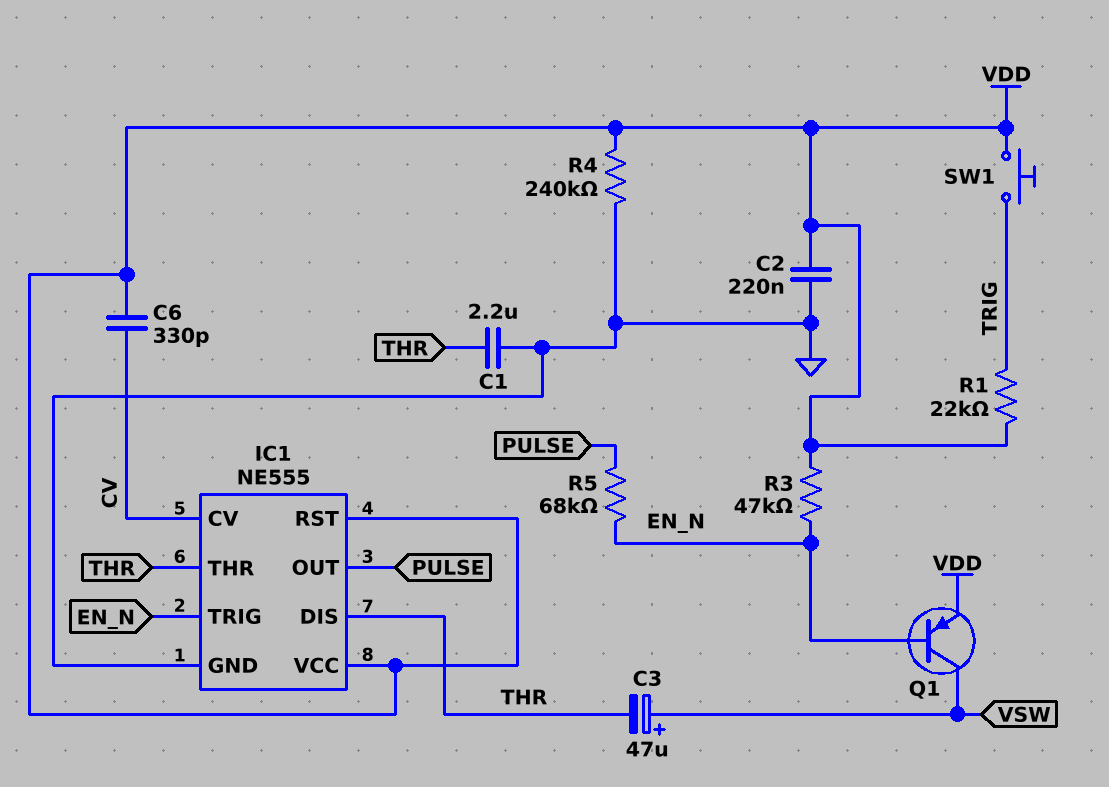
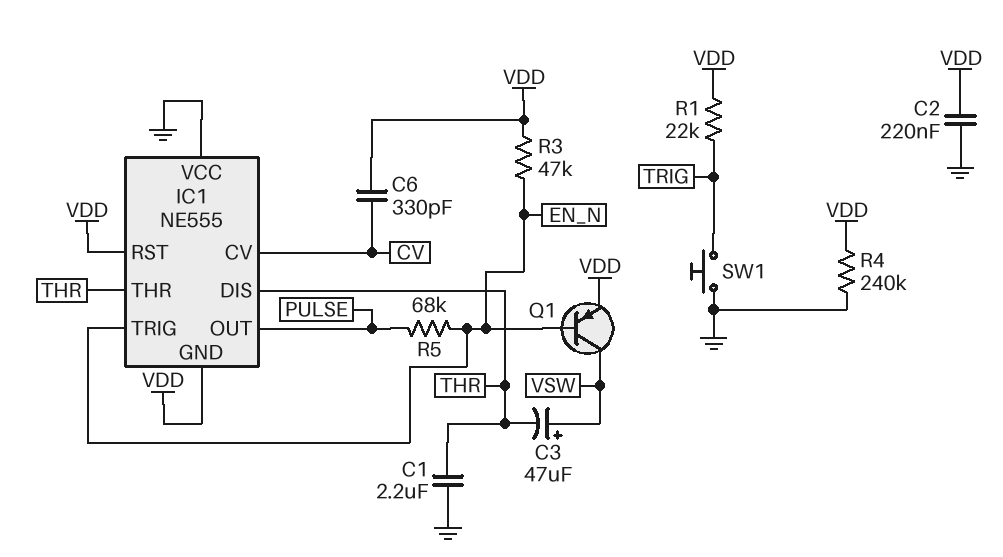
IC1 pin GND: GND -> VDD
IC1 pin VCC: VDD -> GND
SW1: button (TRIG, VDD) -> button (GND, TRIG)

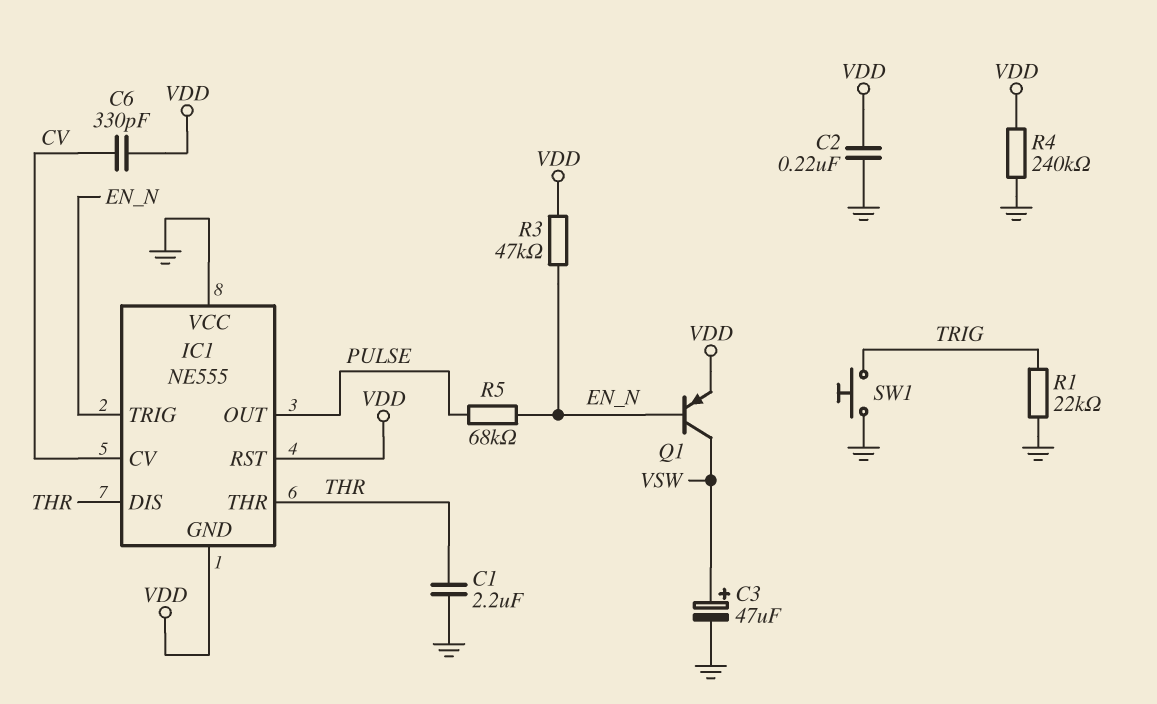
C3: 47uF (plus VSW, minus THR) -> 47uF (plus VSW, minus GND)
R1: 22k (TRIG, VDD) -> 22k (GND, TRIG)

